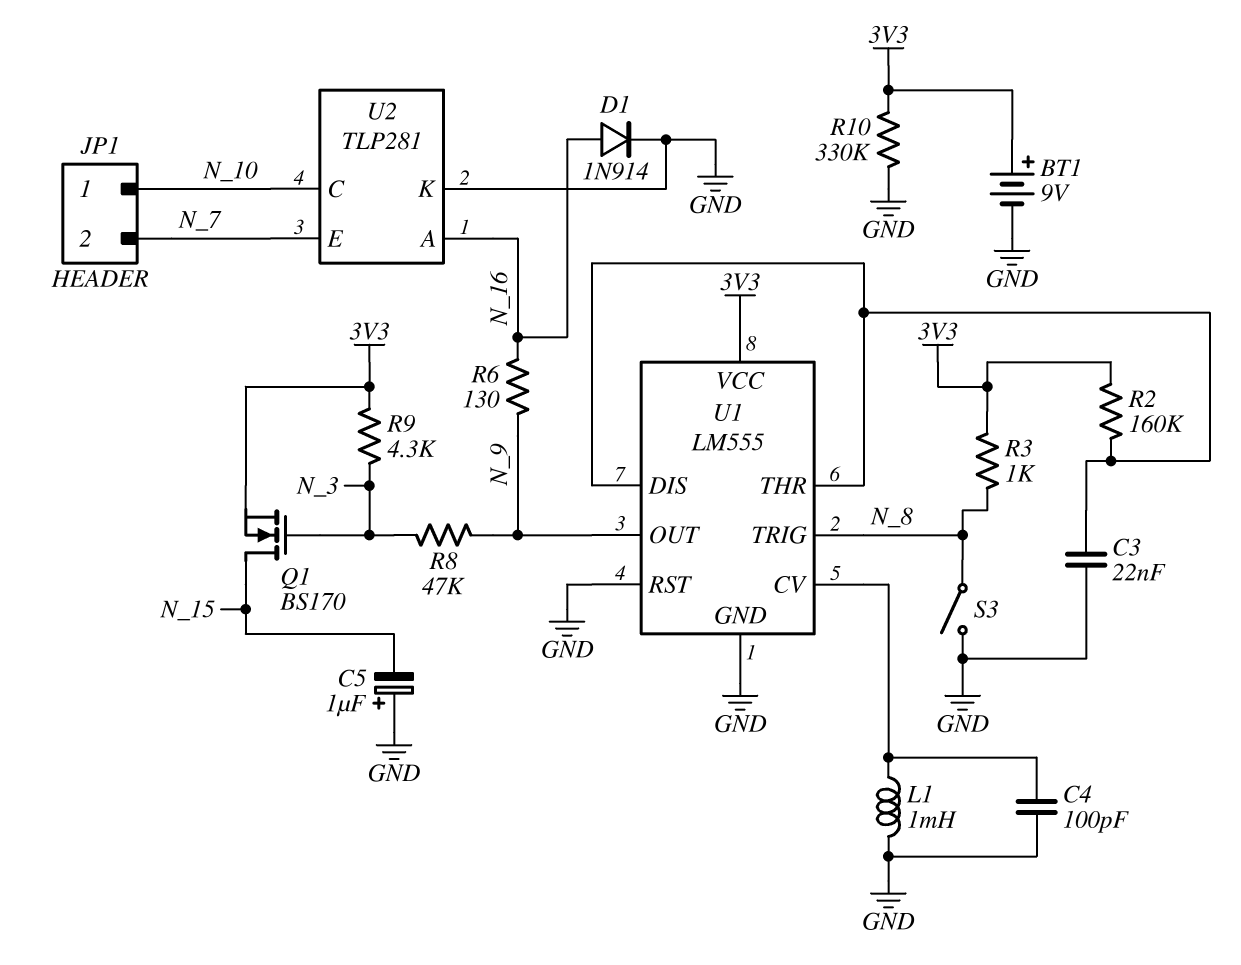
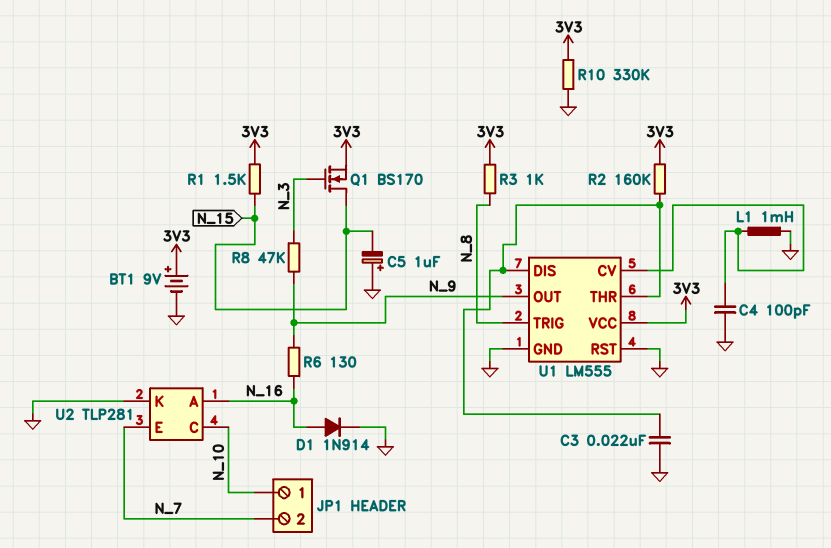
R1: none -> 1.5k (3V3, N_15)
R9: 4.3k (3V3, N_3) -> none
S3: switch (GND, N_8) -> none

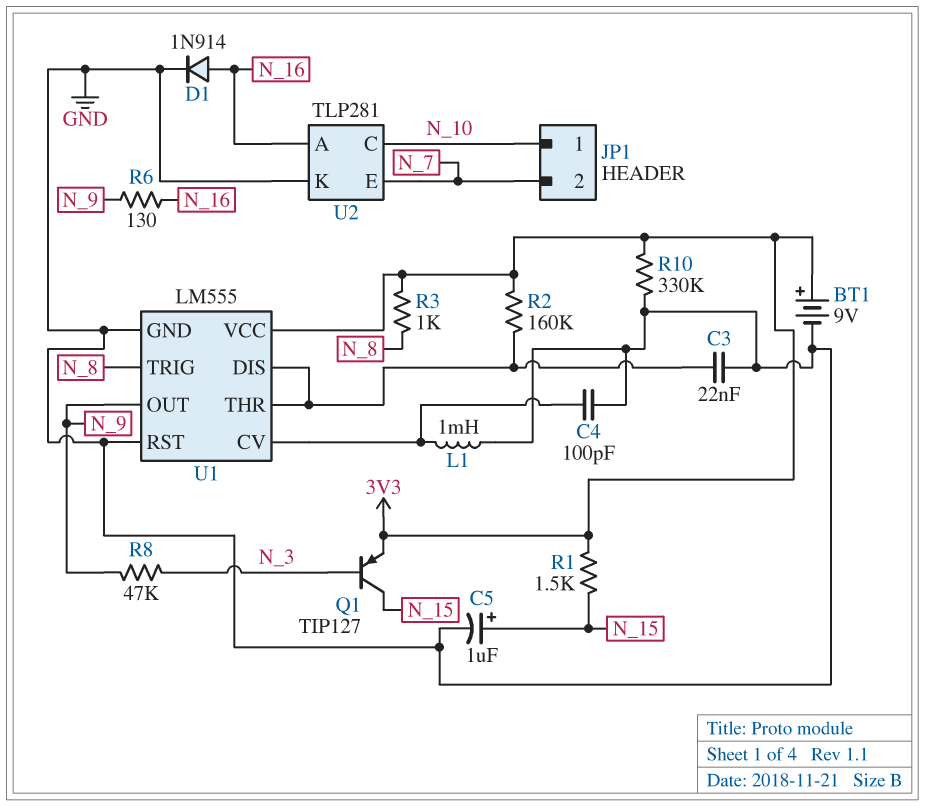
C5: 1uF (plus GND, minus N_15) -> 1uF (plus N_15, minus GND)
Q1: NMOS BS170 (G N_3, D N_15, S 3V3) -> PNP TIP127 (B N_3, C N_15, E 3V3)

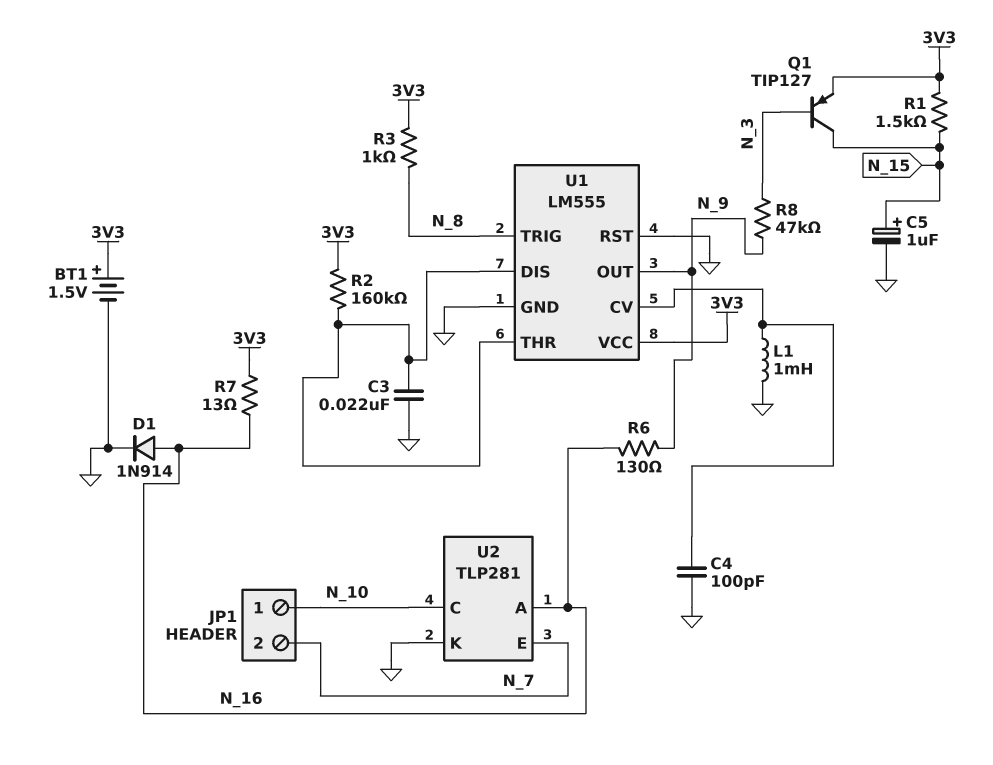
BT1: 9V (plus 3V3, minus GND) -> 1.5V (plus 3V3, minus GND)
R7: none -> 13 (3V3, N_16)
R10: 330k (3V3, GND) -> none

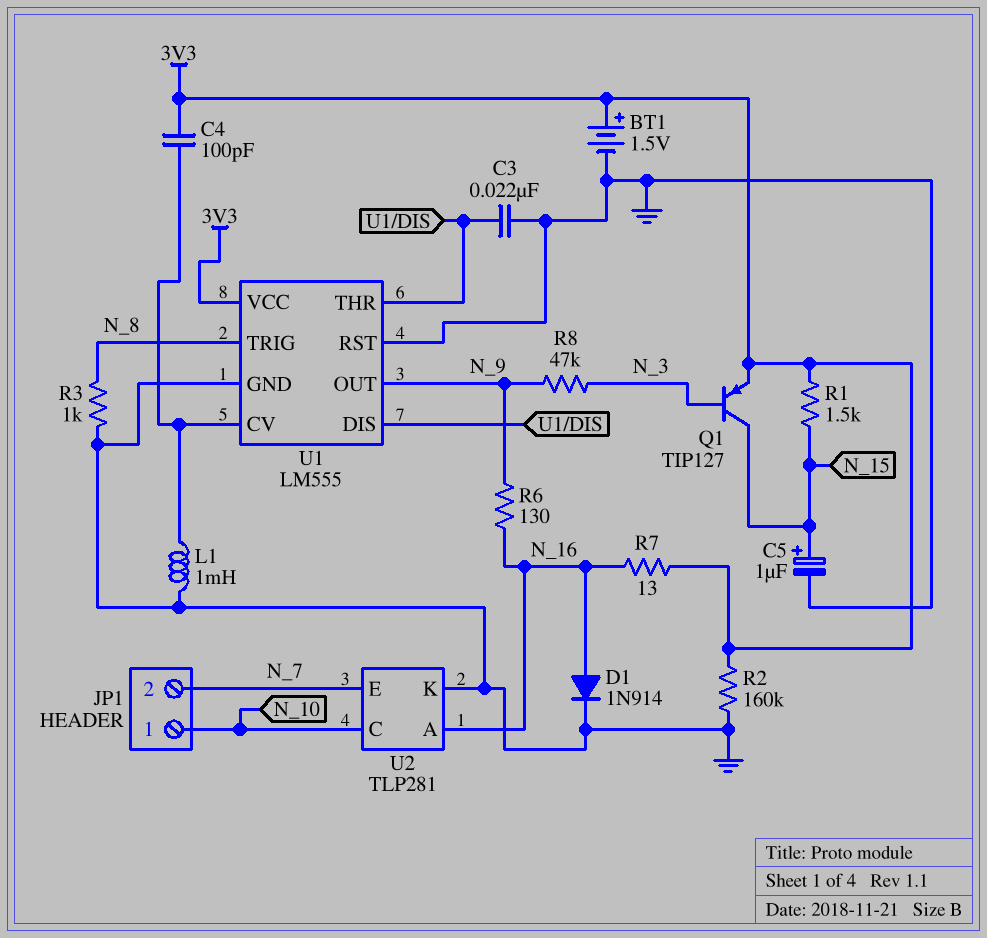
C4: 100pF (GND, U1/CV) -> 100pF (3V3, U1/CV)
R2: 160k (3V3, U1/DIS) -> 160k (3V3, GND)
R3: 1k (3V3, N_8) -> 1k (GND, N_8)

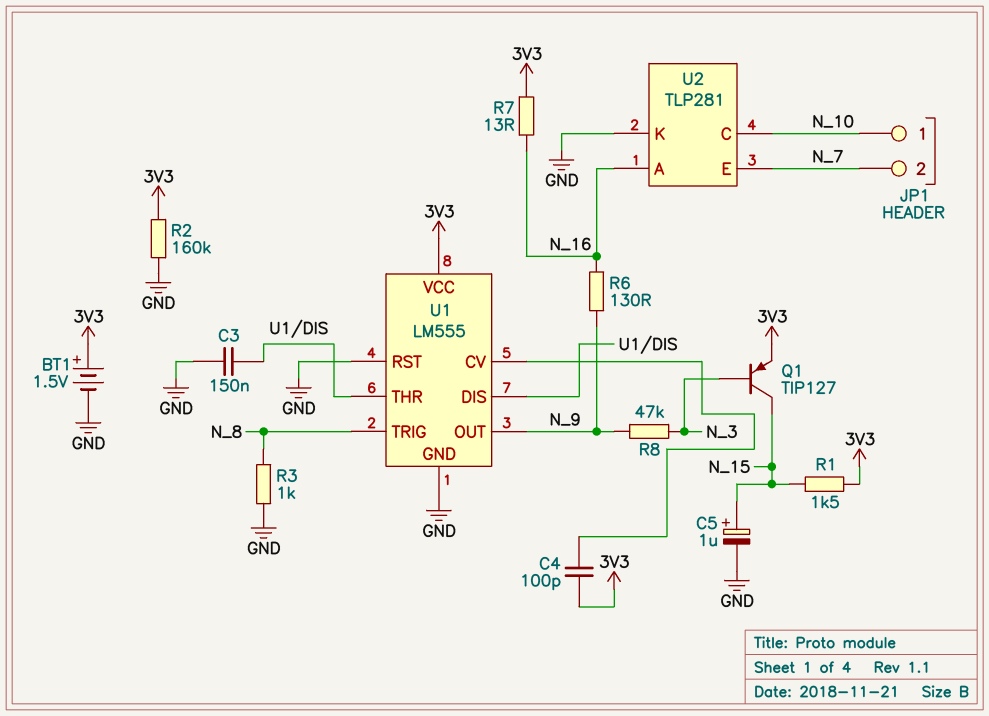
C3: 22nF (GND, U1/DIS) -> 150nF (GND, U1/DIS)
D1: diode 1N914 (A N_16, K GND) -> none
L1: 1mH (GND, U1/CV) -> none

